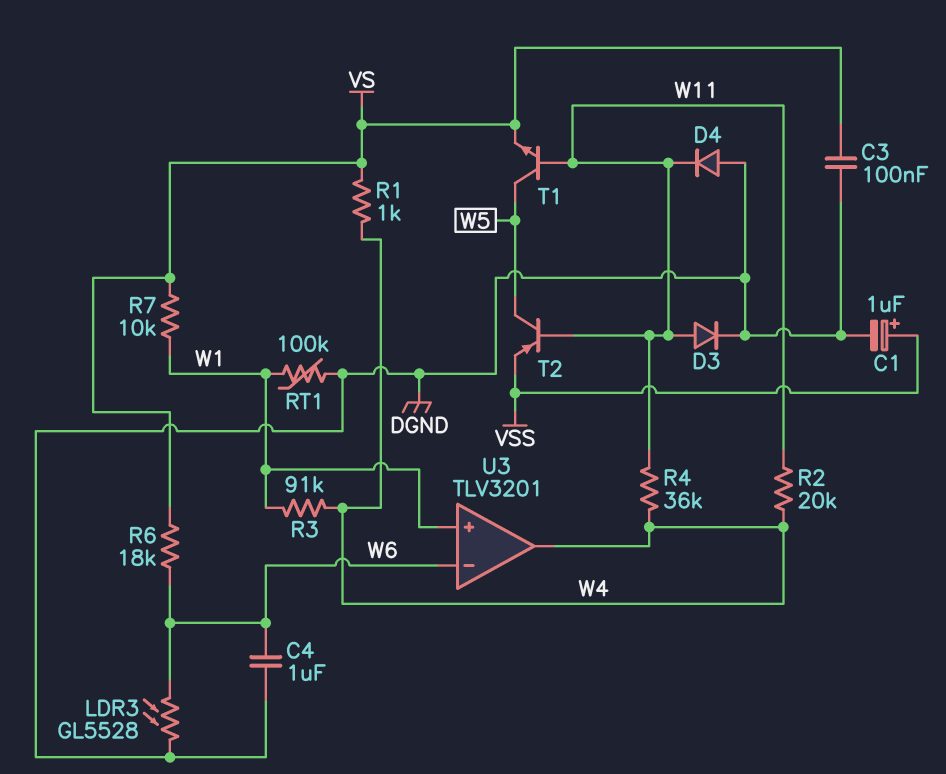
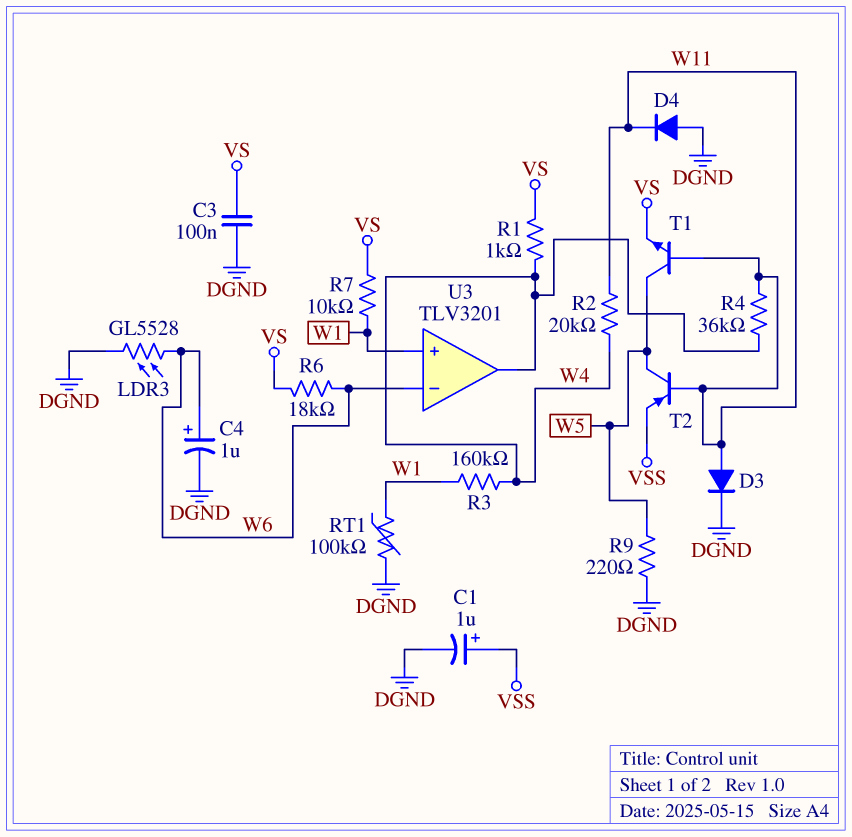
C4: 1uF (DGND, W6) -> 1uF (plus W6, minus DGND)
R3: 91k (W1, W4) -> 160k (W1, W4)
R9: none -> 220 (DGND, W5)

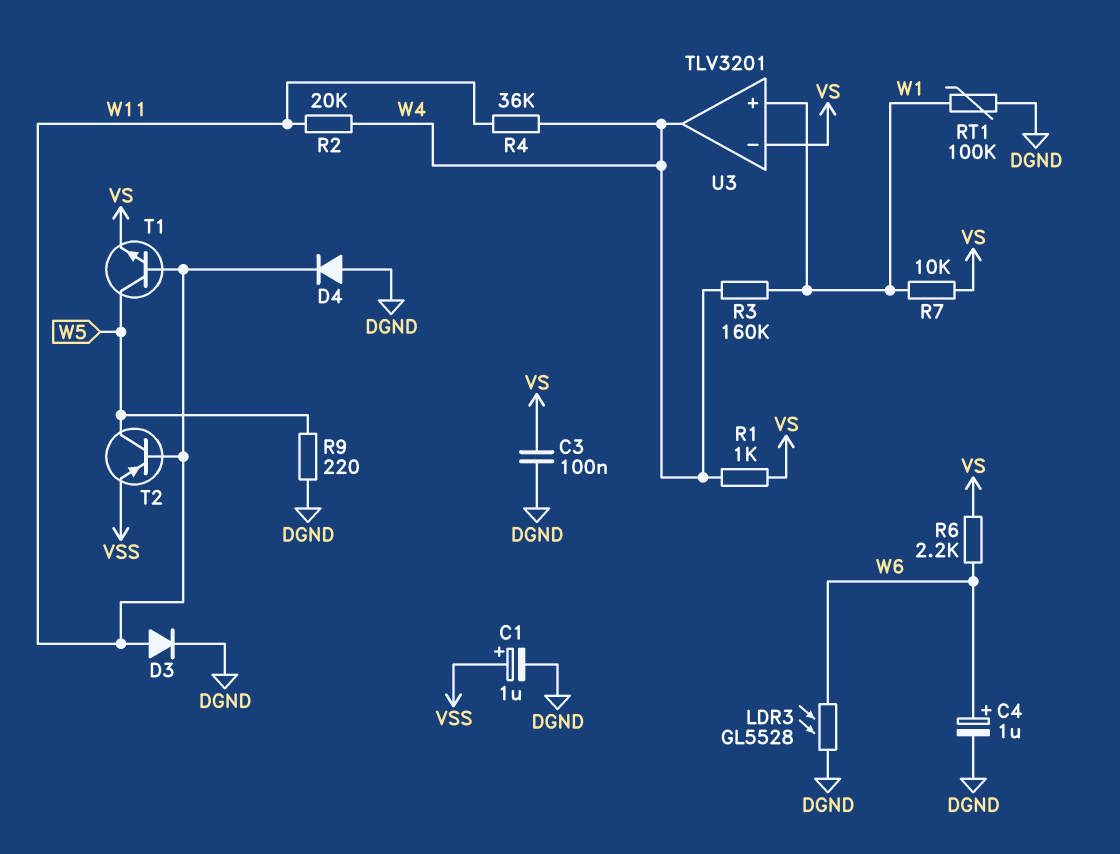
R6: 18k (VS, W6) -> 2.2k (VS, W6)
U3 pin in-: W6 -> VS

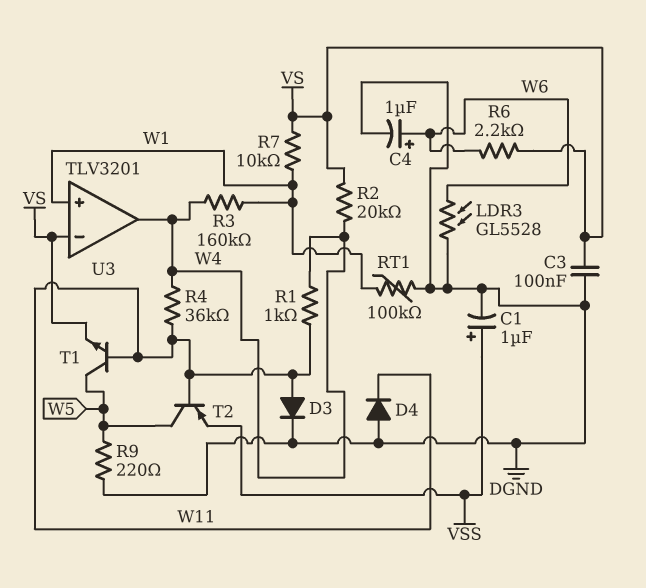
R1: 1k (VS, W4) -> 1k (W4, W11)
R2: 20k (W4, W11) -> 20k (VS, W4)

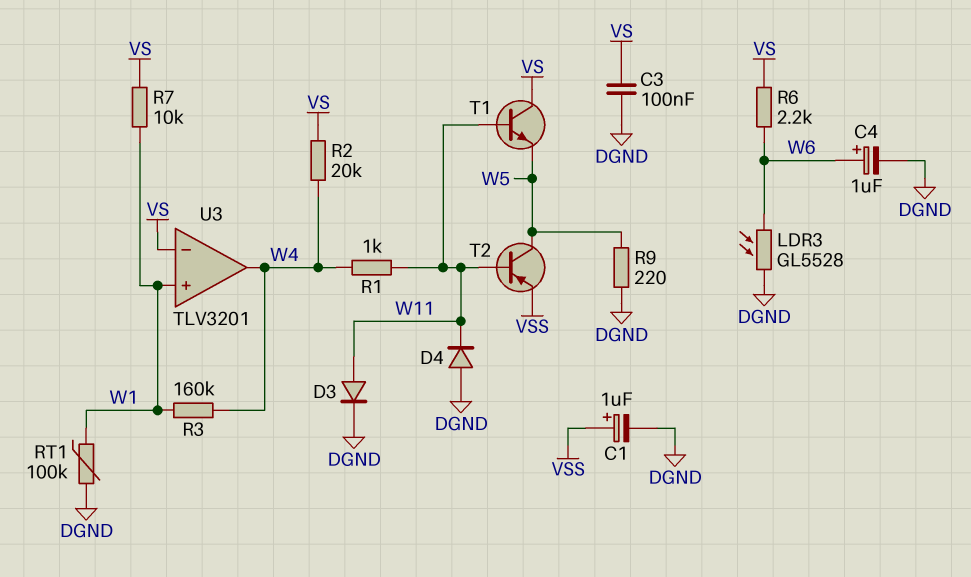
R4: 36k (W4, W11) -> none
T1: NPN (B W11, C W5, E VS) -> NPN (B W11, C VS, E W5)

